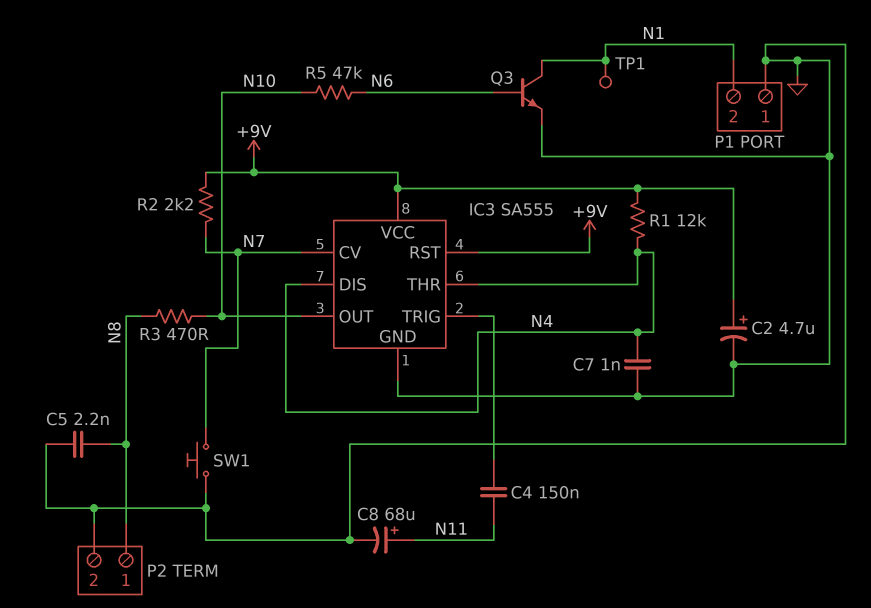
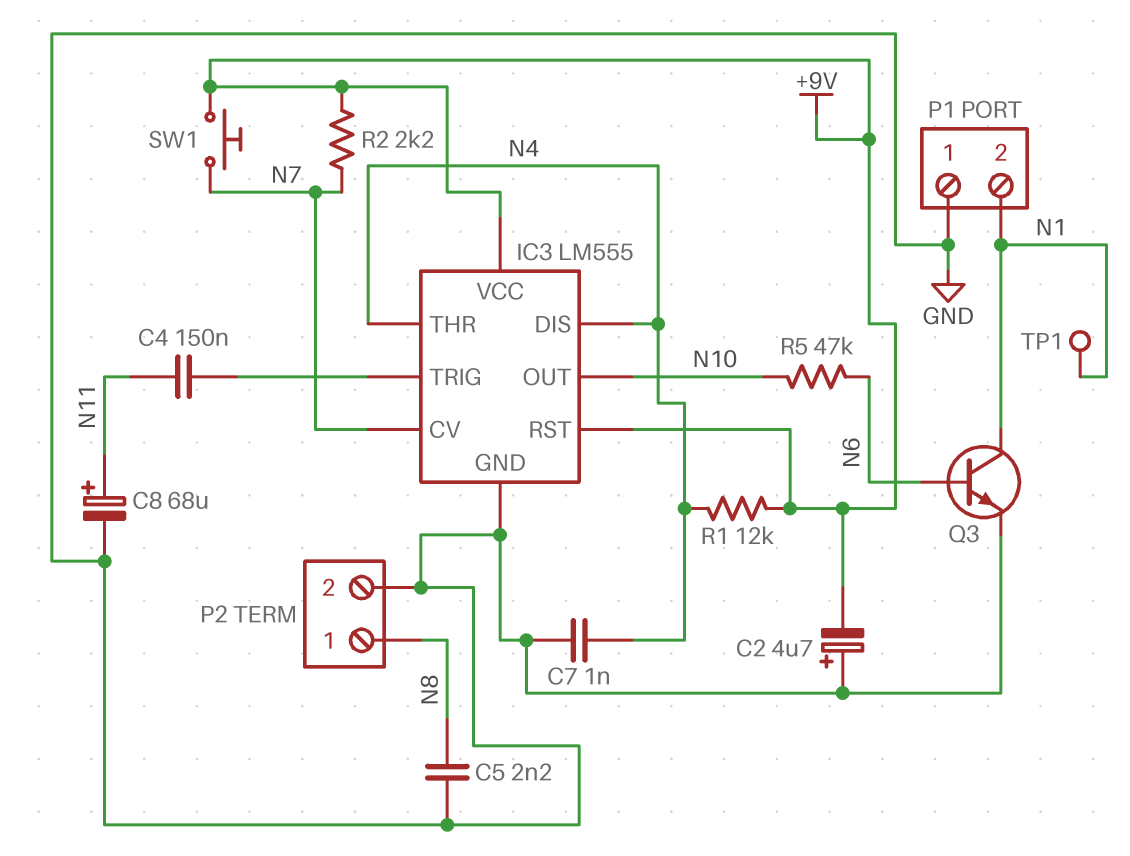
C2: 4.7uF (plus +9V, minus GND) -> 4.7uF (plus GND, minus +9V)
IC3: SA555 -> LM555
R3: 470 (N8, N10) -> none
SW1: button (GND, N7) -> button (+9V, N7)

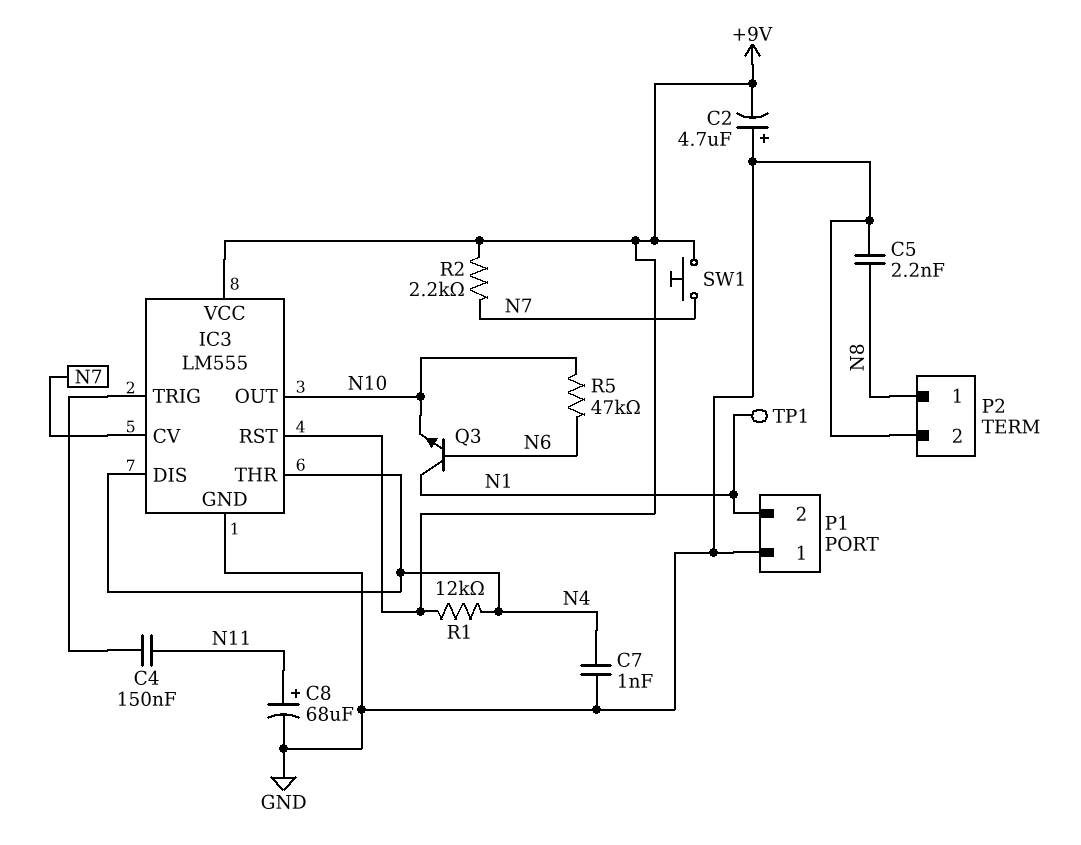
Q3: NPN (B N6, C N1, E GND) -> NPN (B N6, C N1, E N10)

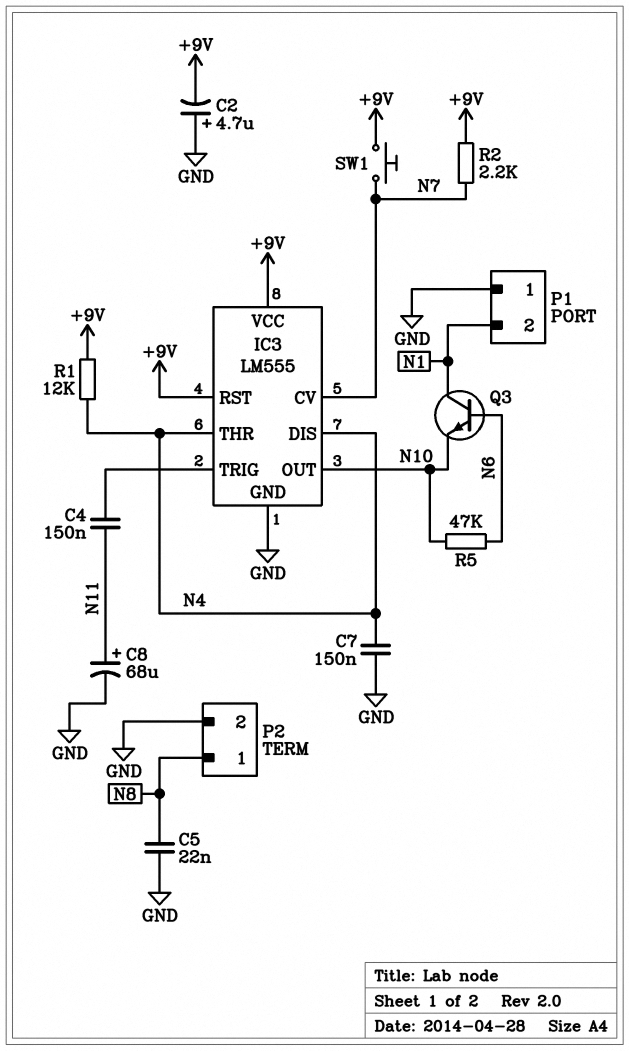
C5: 2.2nF (GND, N8) -> 22nF (GND, N8)
C7: 1nF (GND, N4) -> 150nF (GND, N4)
TP1: test point (N1) -> none

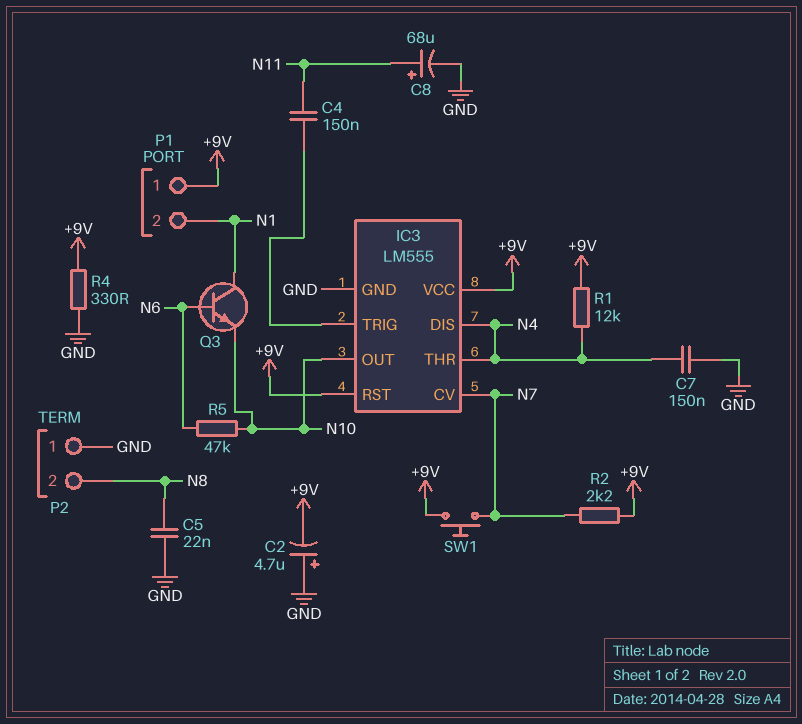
P1 pin 1: GND -> +9V
P2 pin 1: N8 -> GND
P2 pin 2: GND -> N8
R4: none -> 330 (+9V, GND)

